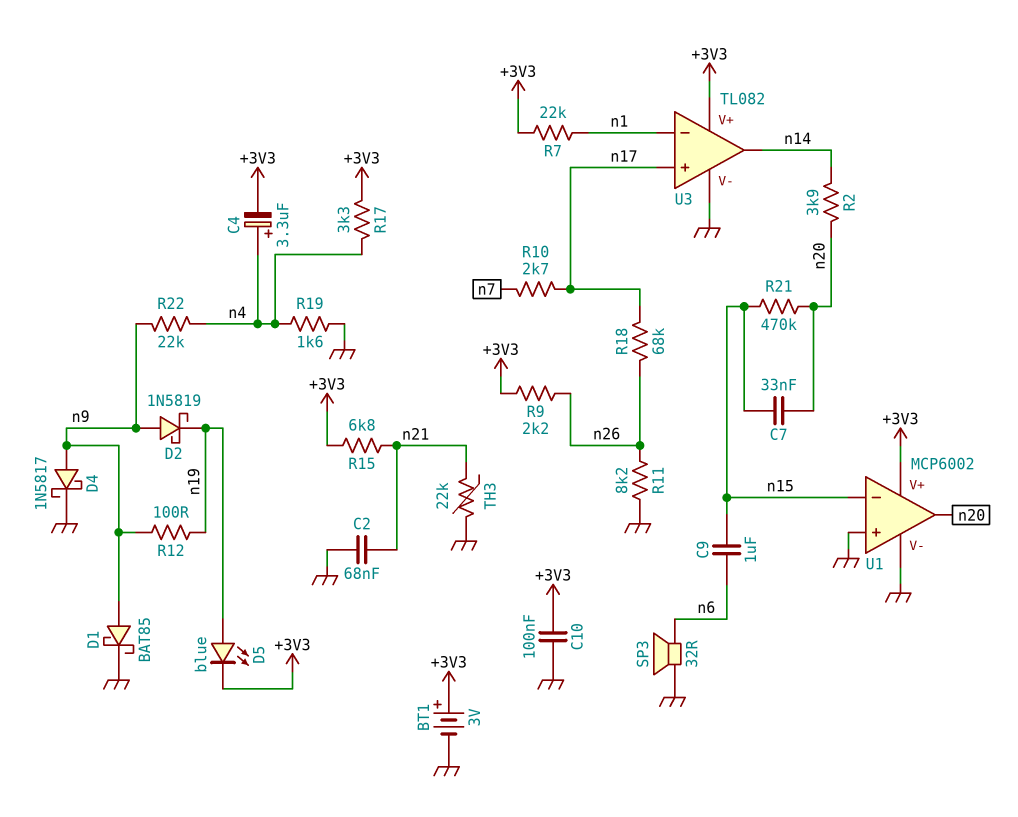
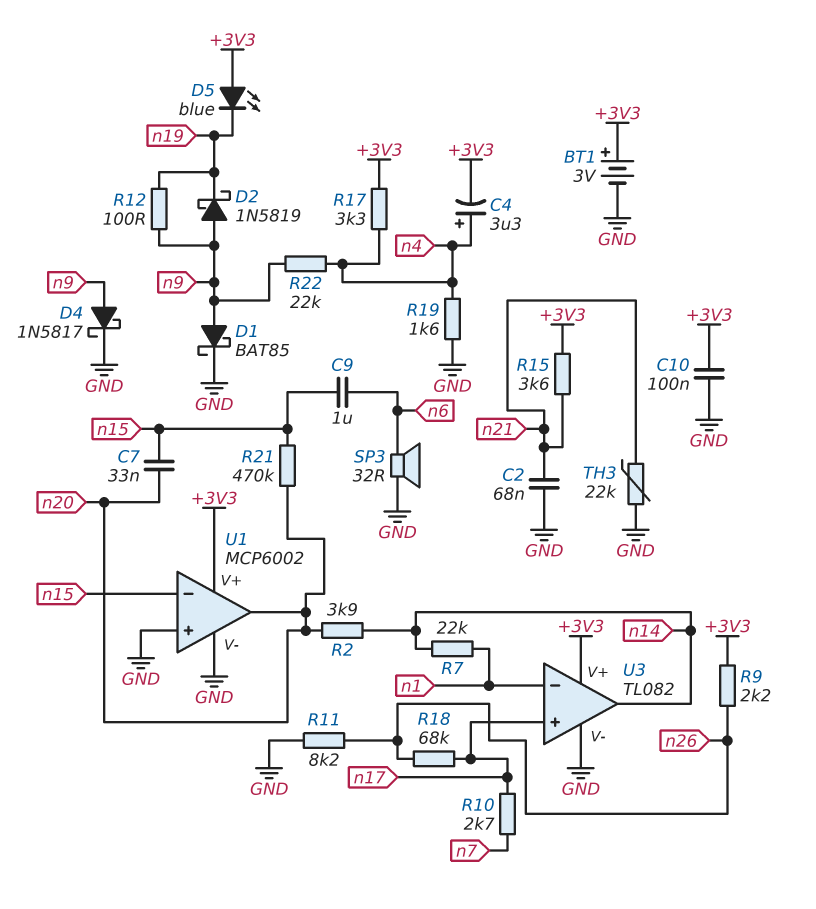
D5: LED blue (A n19, K +3V3) -> LED blue (A +3V3, K n19)
R7: 22k (+3V3, n1) -> 22k (n1, n14)
R15: 6.8k (+3V3, n21) -> 3.6k (+3V3, n21)

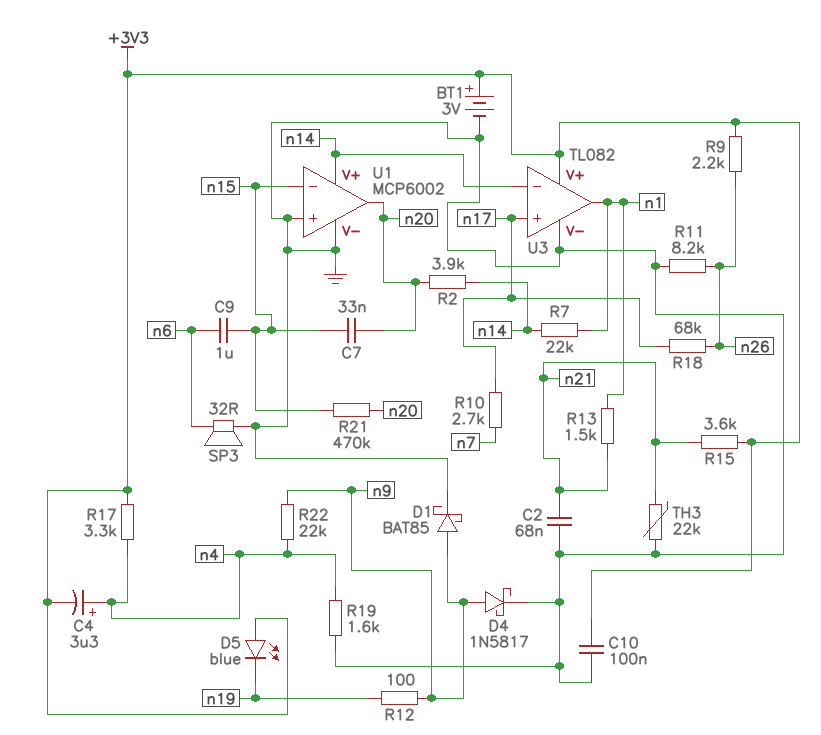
D2: schottky 1N5819 (A n9, K n19) -> none
R13: none -> 1.5k (n1, n21)
U1 pin V+: +3V3 -> n14
U3 pin in-: n1 -> n14
U3 pin out: n14 -> n1

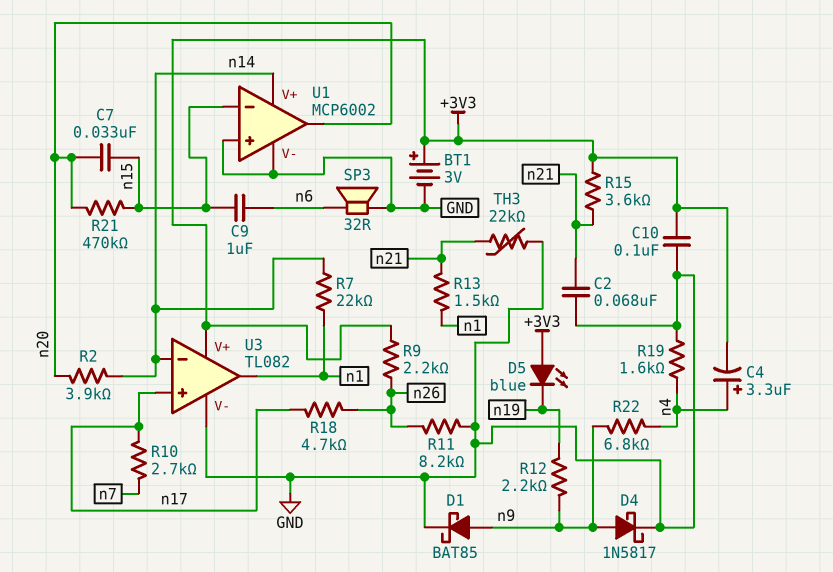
R12: 100 (n9, n19) -> 2.2k (n9, n19)
R17: 3.3k (+3V3, n4) -> none
R18: 68k (n17, n26) -> 4.7k (n17, n26)
R22: 22k (n4, n9) -> 6.8k (n4, n9)

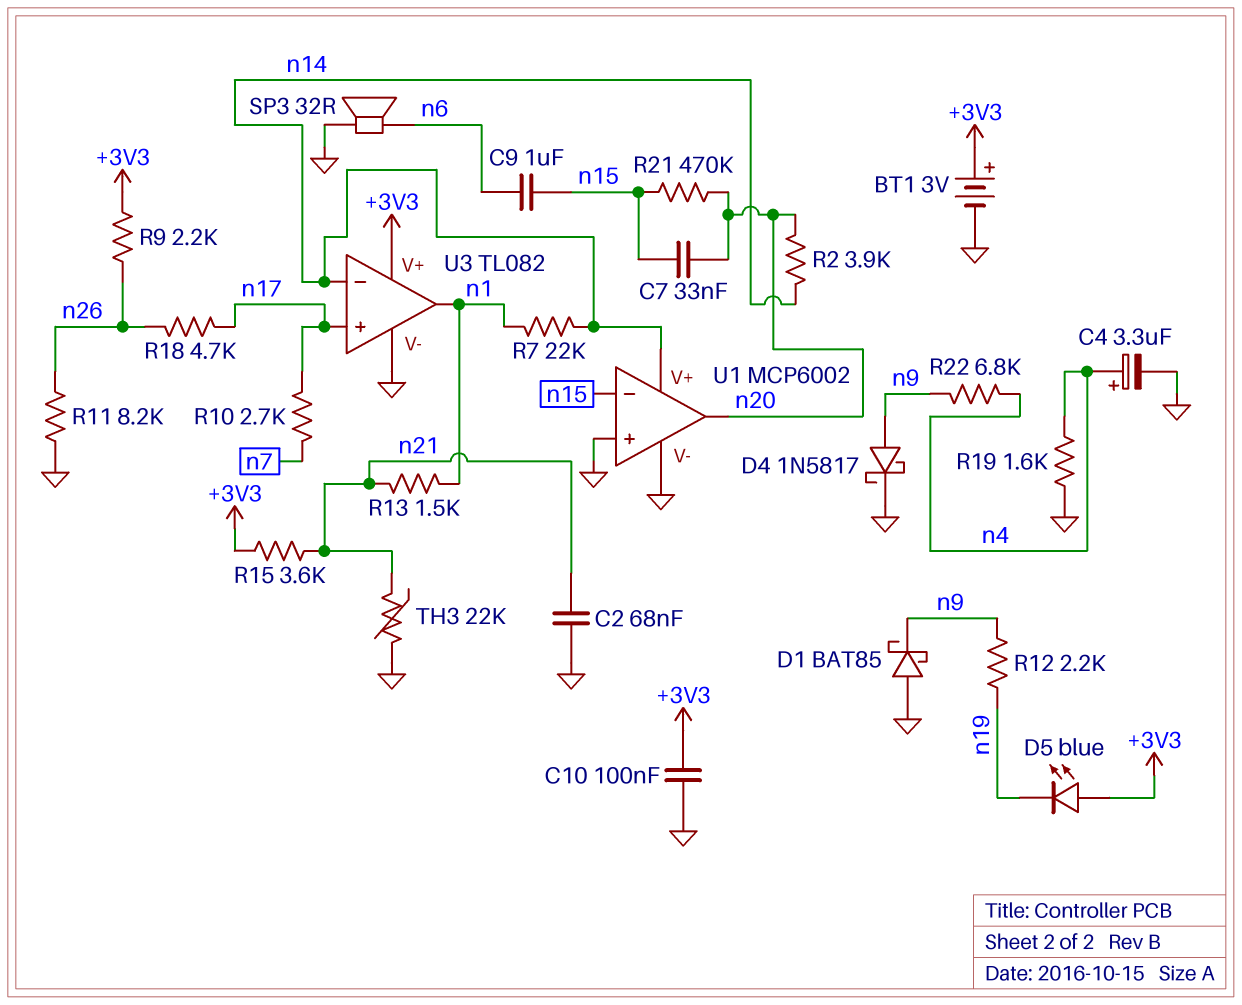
C4: 3.3uF (plus n4, minus +3V3) -> 3.3uF (plus n4, minus GND)
D1: schottky BAT85 (A n9, K GND) -> schottky BAT85 (A GND, K n9)

